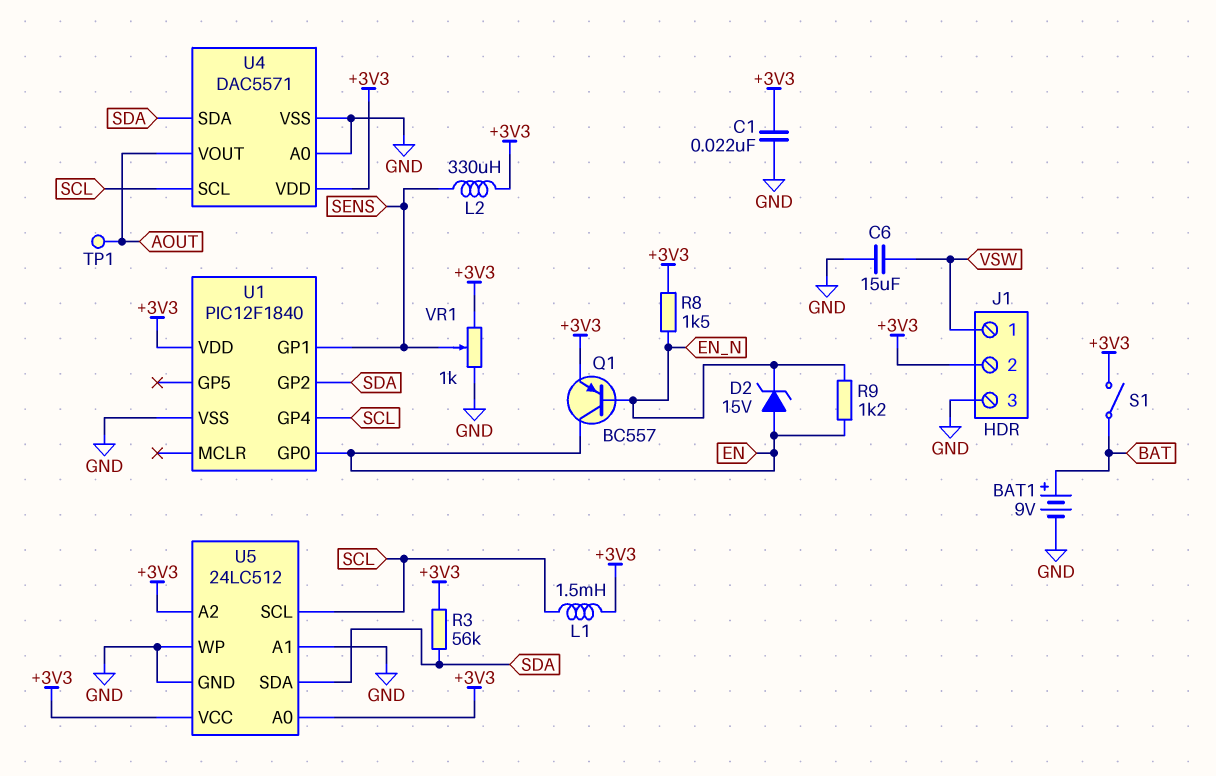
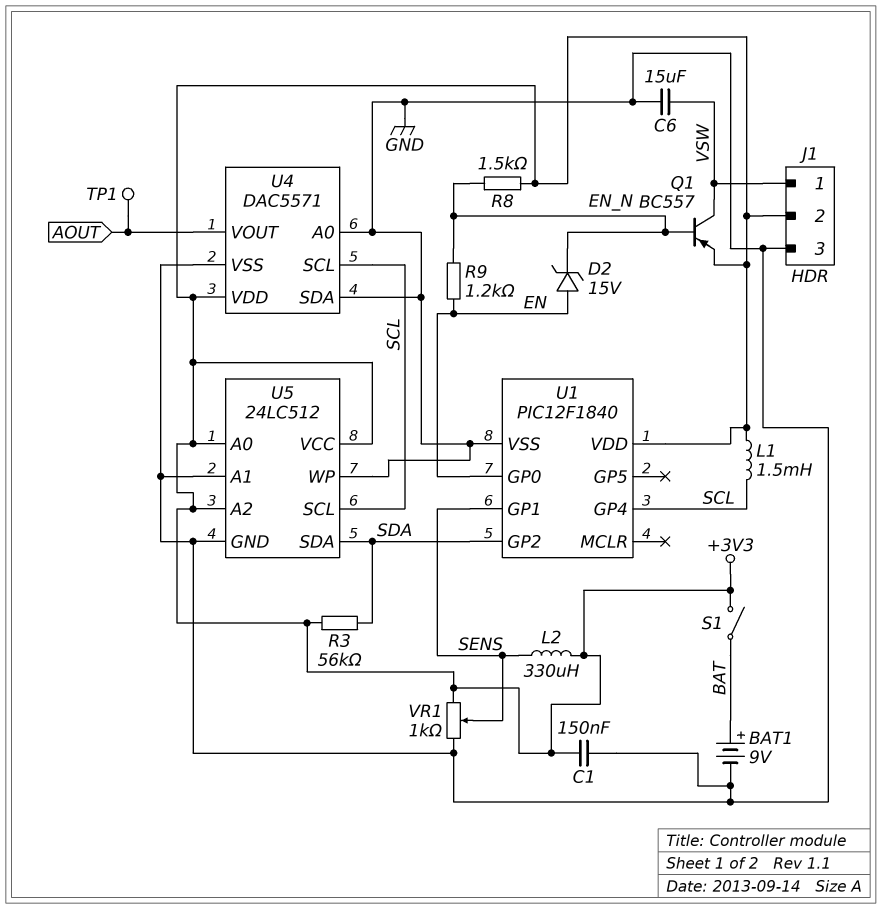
C1: 22nF (+3V3, GND) -> 150nF (+3V3, GND)
Q1: PNP BC557 (B EN_N, C EN, E +3V3) -> PNP BC557 (B EN_N, C VSW, E +3V3)
U4 pin SDA: SDA -> GND

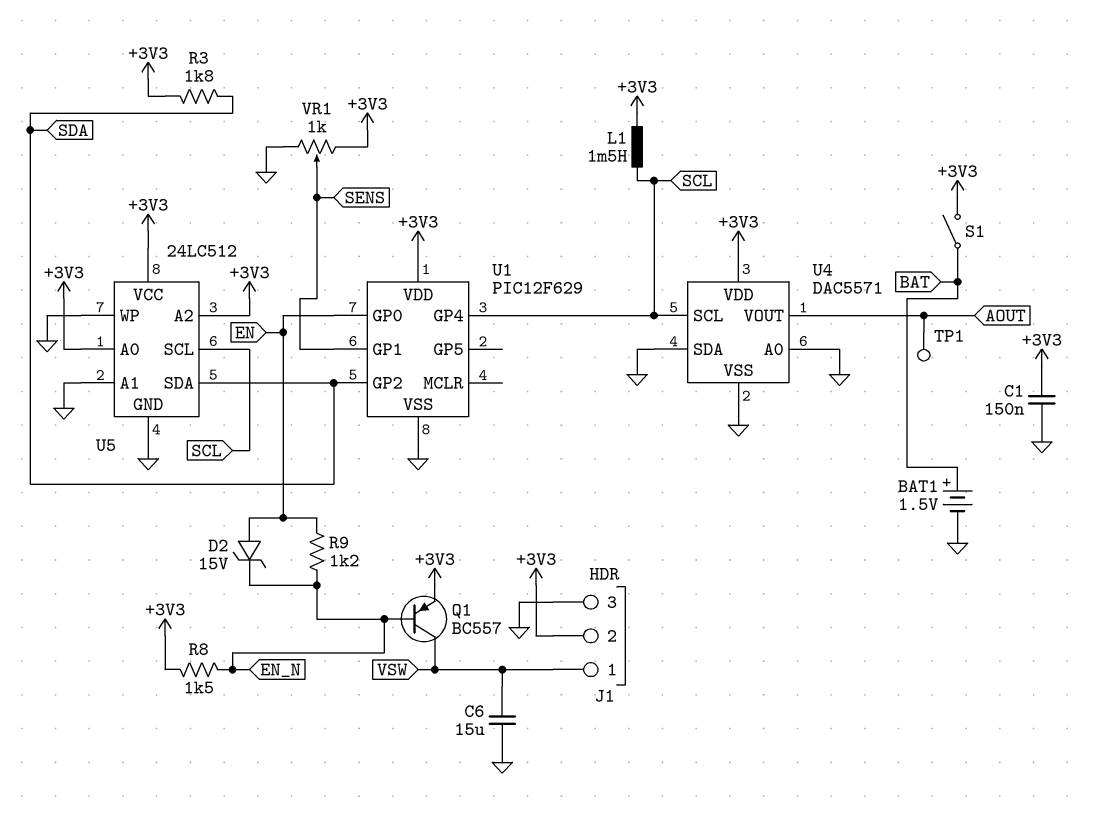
BAT1: 9V (plus BAT, minus GND) -> 1.5V (plus BAT, minus GND)
L2: 330uH (+3V3, SENS) -> none
R3: 56k (+3V3, SDA) -> 1.8k (+3V3, SDA)
U1: PIC12F1840 -> PIC12F629

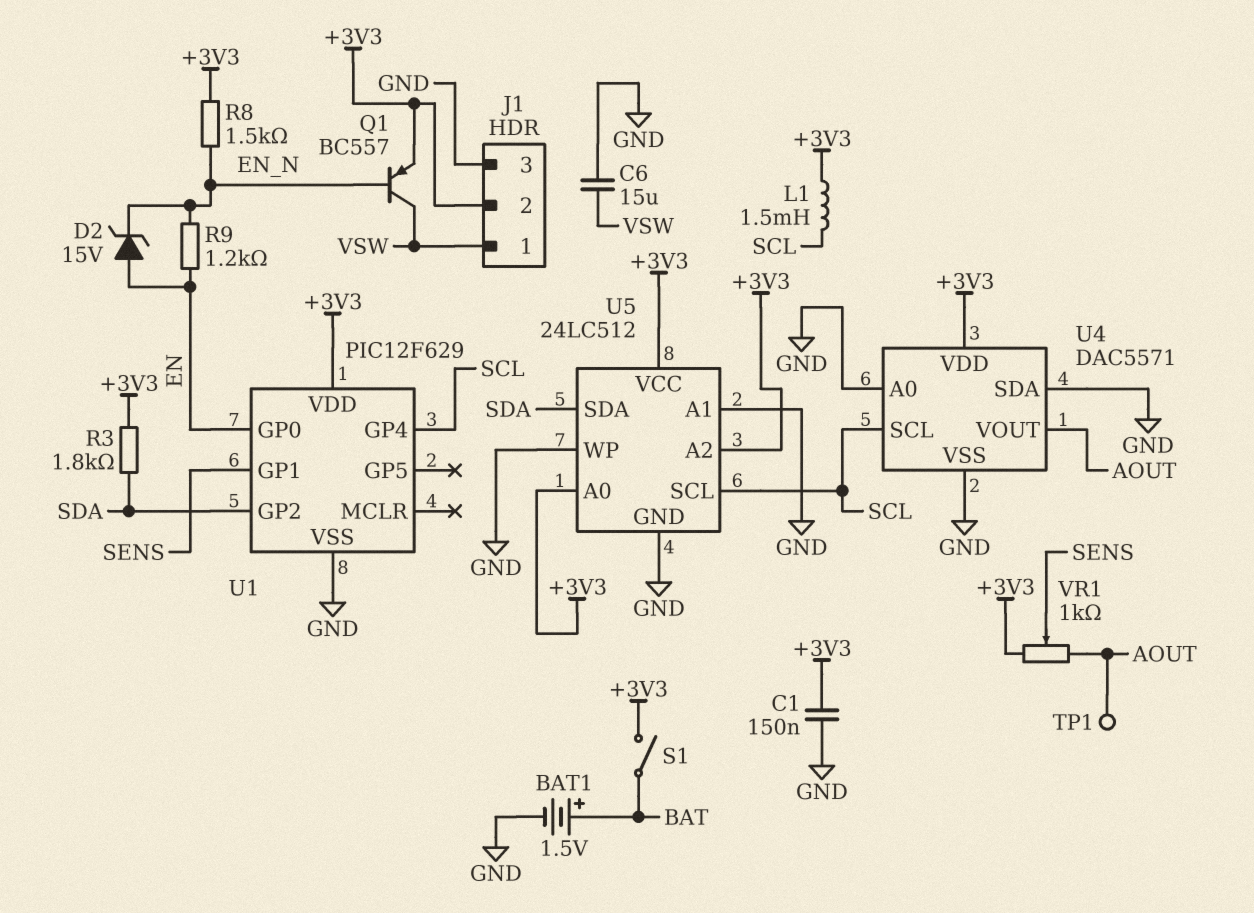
VR1: 1k (+3V3, GND, wiper SENS) -> 1k (+3V3, AOUT, wiper SENS)

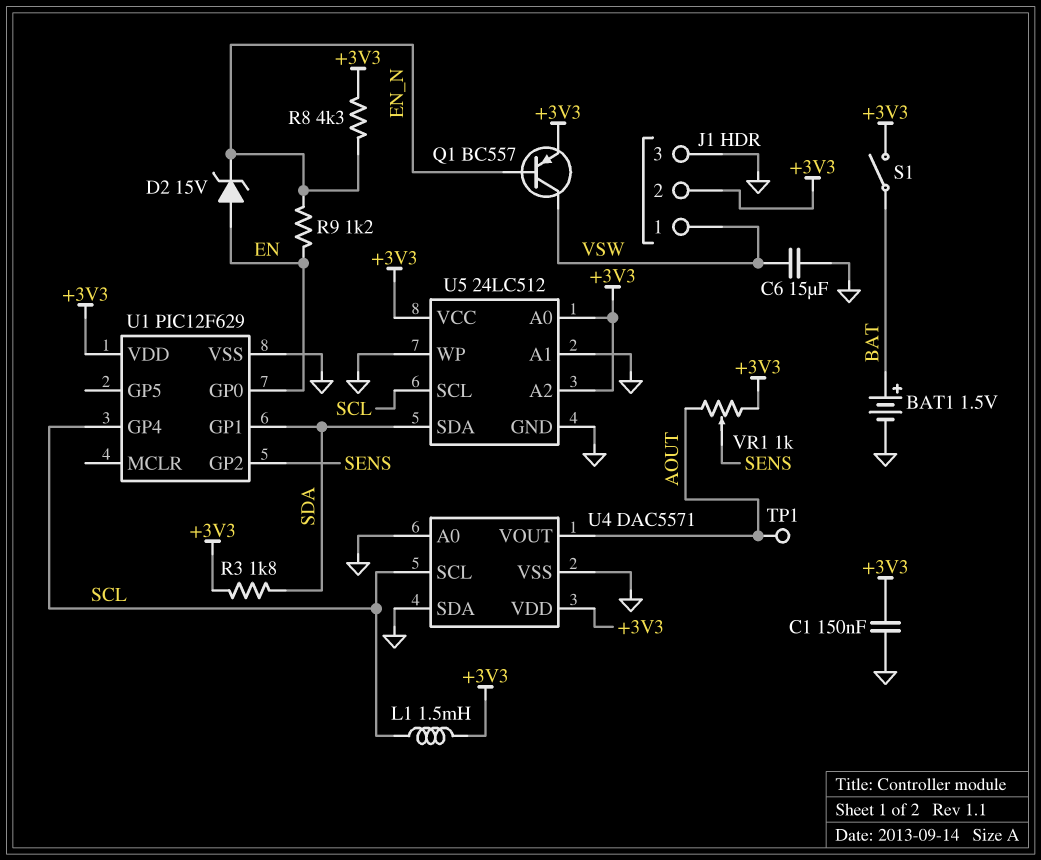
R8: 1.5k (+3V3, EN_N) -> 4.3k (+3V3, EN_N)
U1 pin GP1: SENS -> SDA
U1 pin GP2: SDA -> SENS

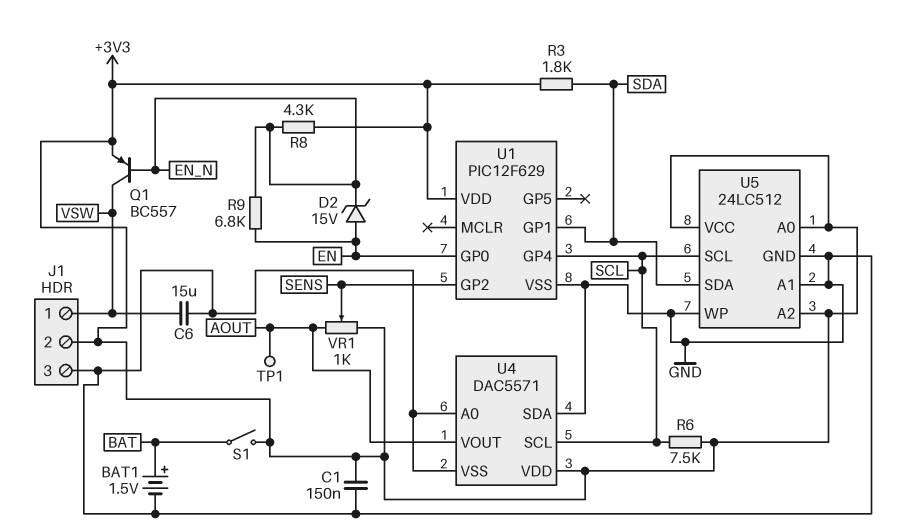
L1: 1.5mH (+3V3, SCL) -> none
R6: none -> 7.5k (+3V3, SCL)
R9: 1.2k (EN, EN_N) -> 6.8k (EN, EN_N)

